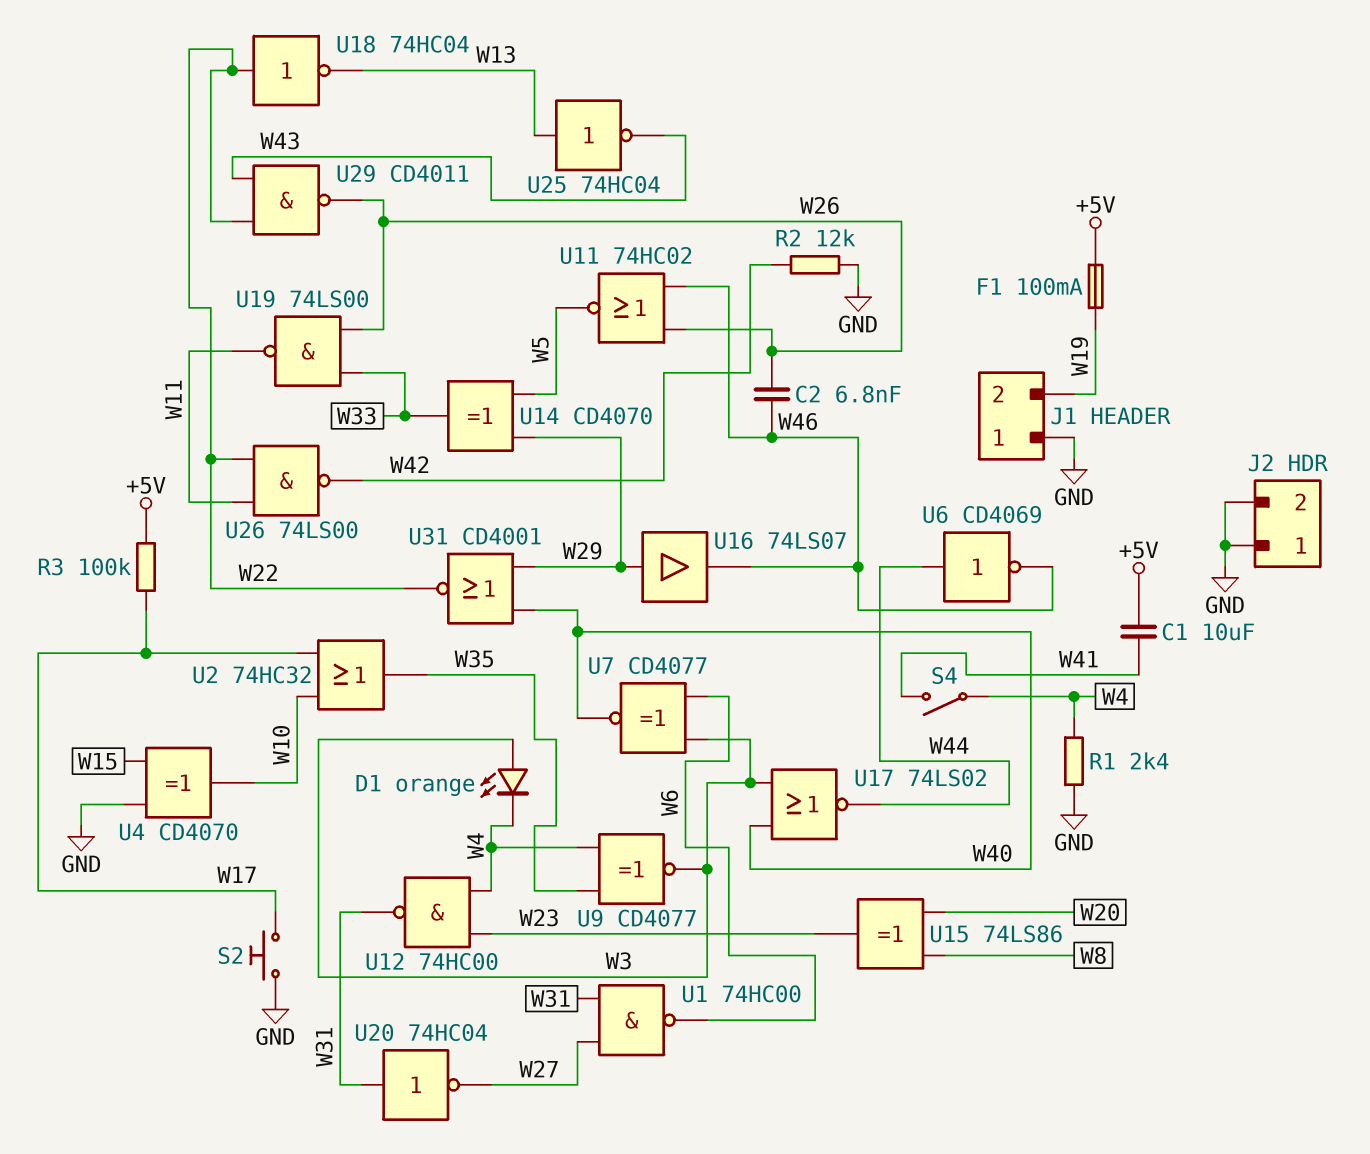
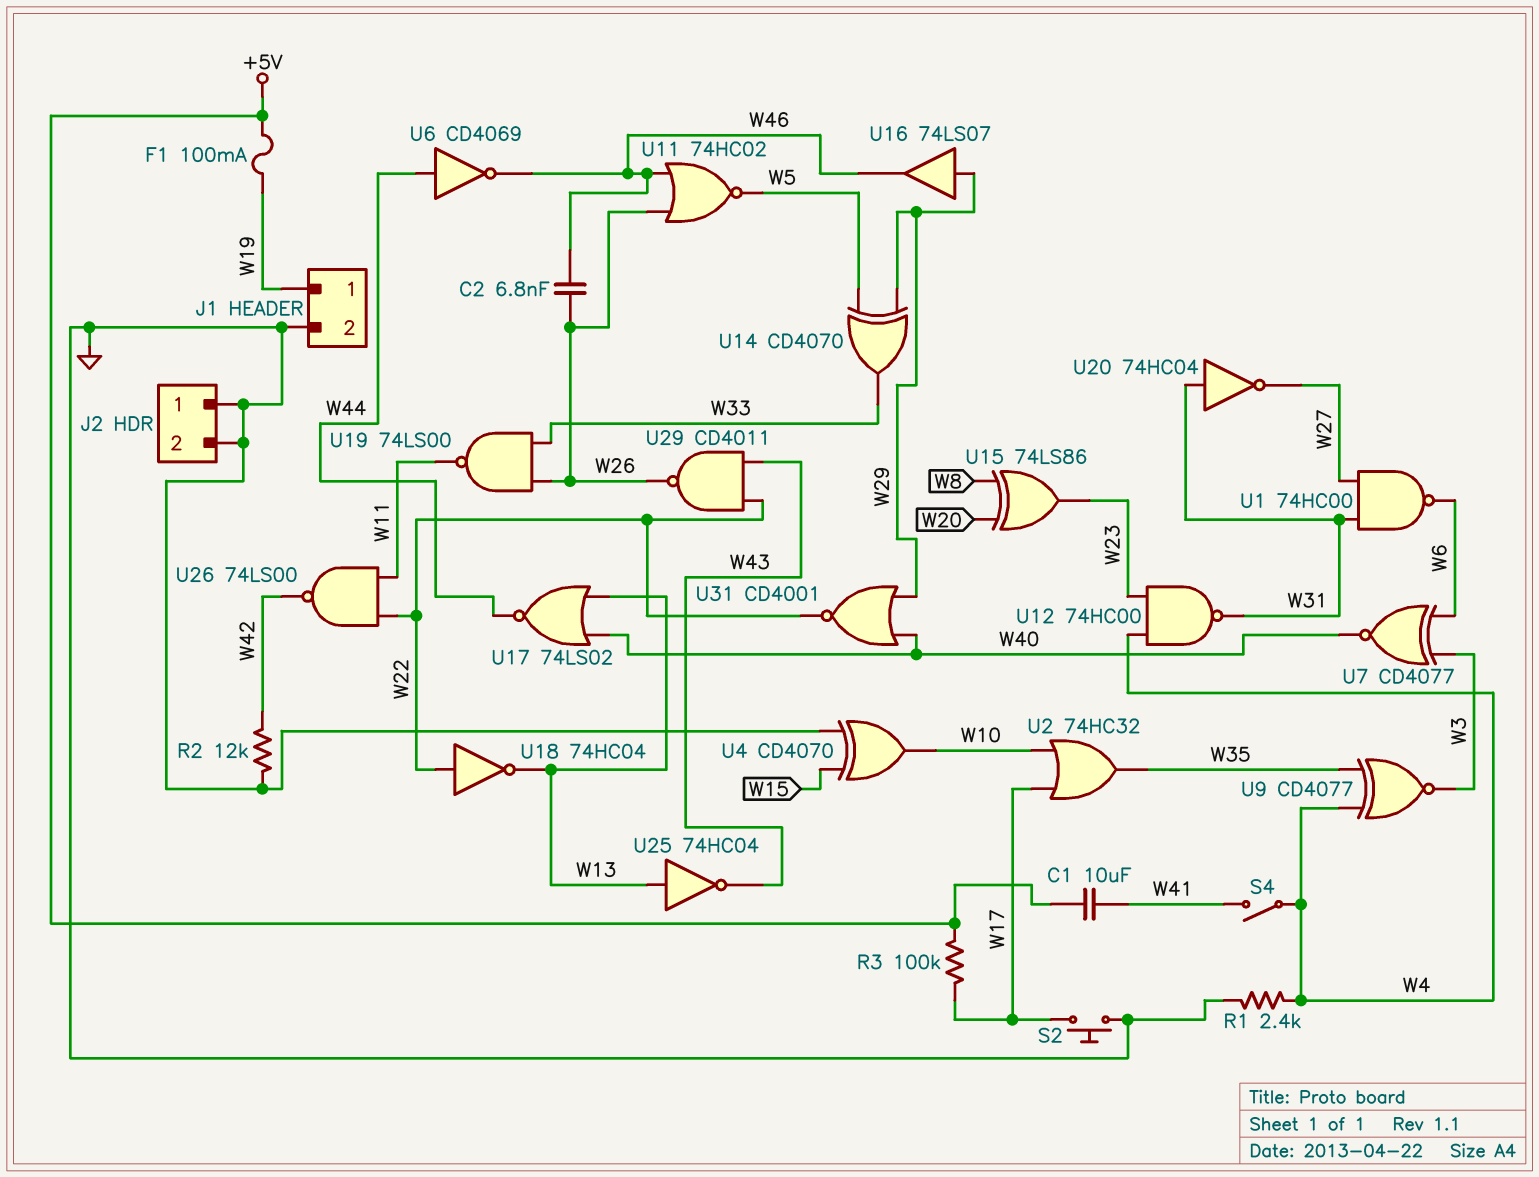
D1: LED orange (A W3, K W4) -> none
J1 pin 1: GND -> W19
J1 pin 2: W19 -> GND
U17: NOR 74LS02 (in W3, in W40, out W44) -> NOR 74LS02 (in W13, in W40, out W44)

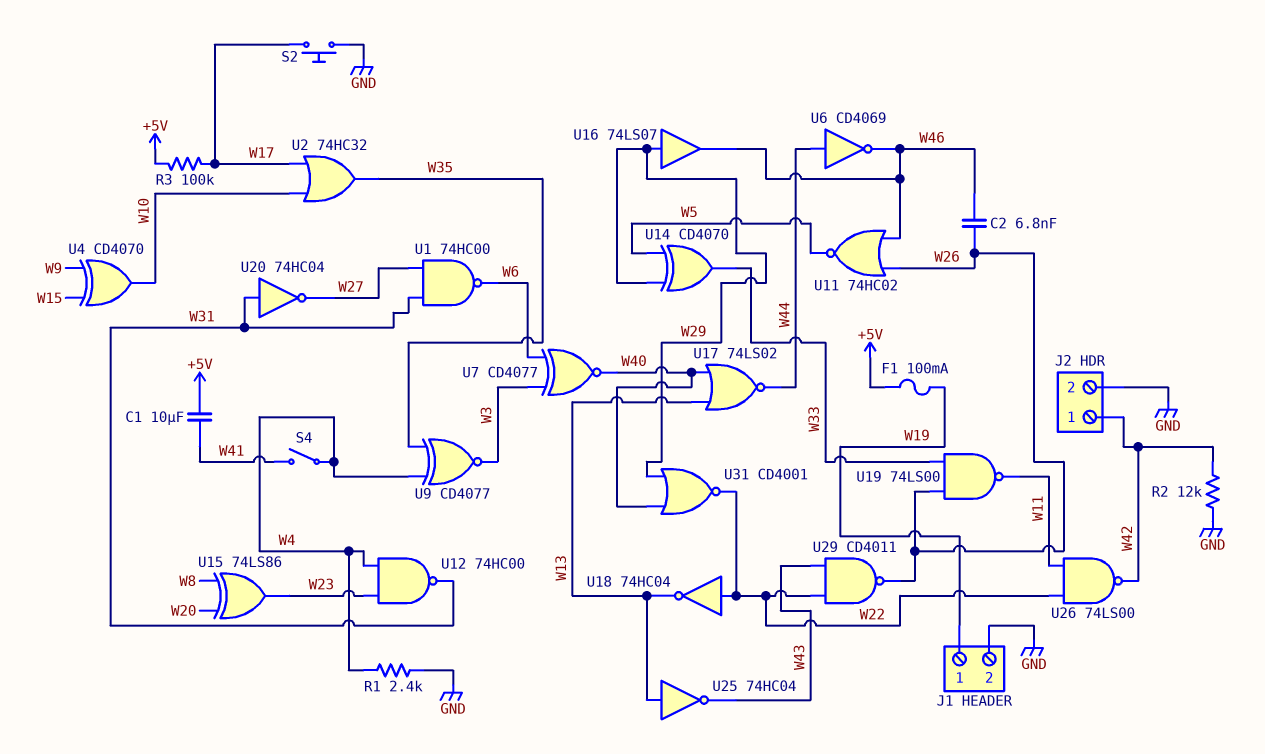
J2 pin 1: GND -> W42
U4: XOR CD4070 (in GND, in W15, out W10) -> XOR CD4070 (in W9, in W15, out W10)

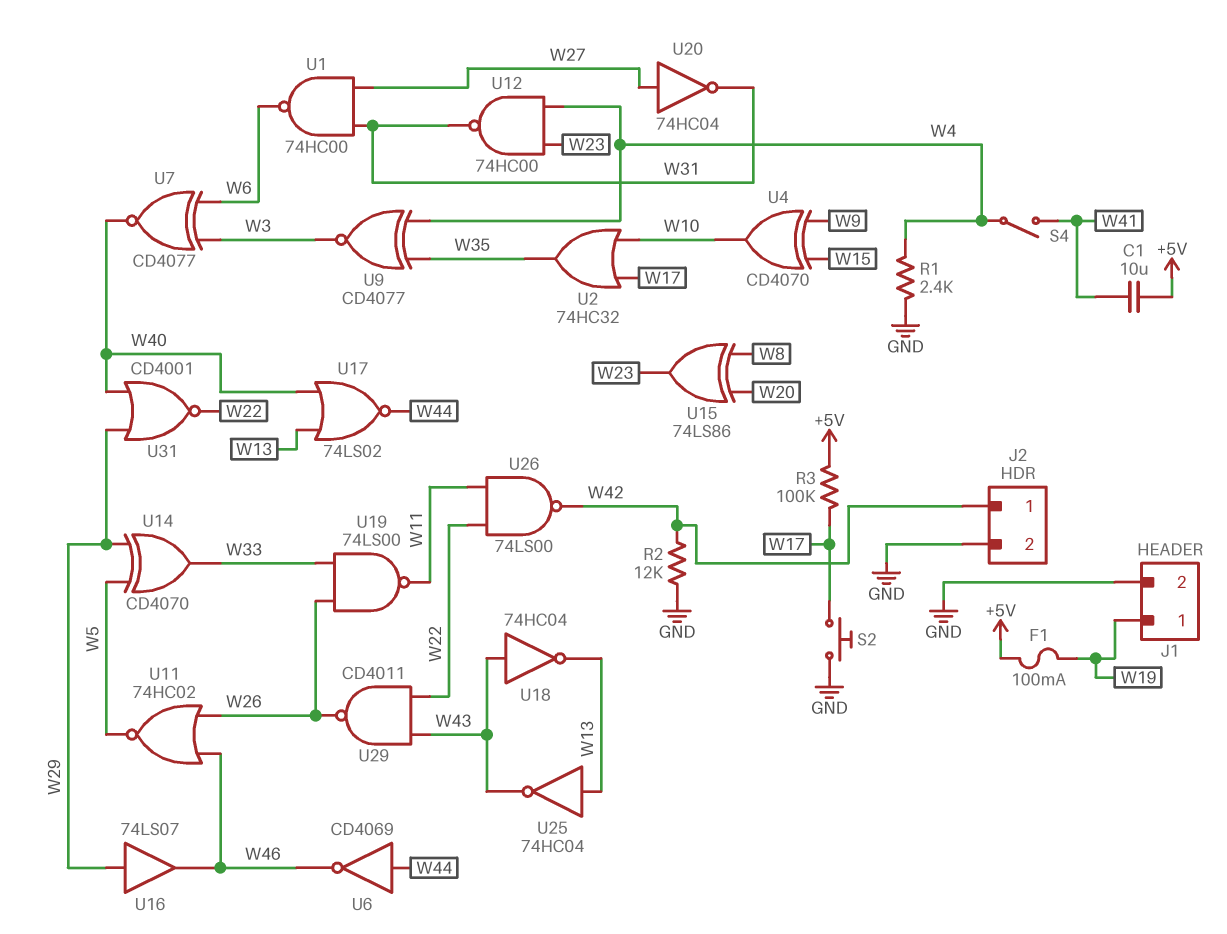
C2: 6.8nF (W26, W46) -> none
U18: NOT 74HC04 (in W22, out W13) -> NOT 74HC04 (in W43, out W13)
U20: NOT 74HC04 (in W31, out W27) -> NOT 74HC04 (in W27, out W31)

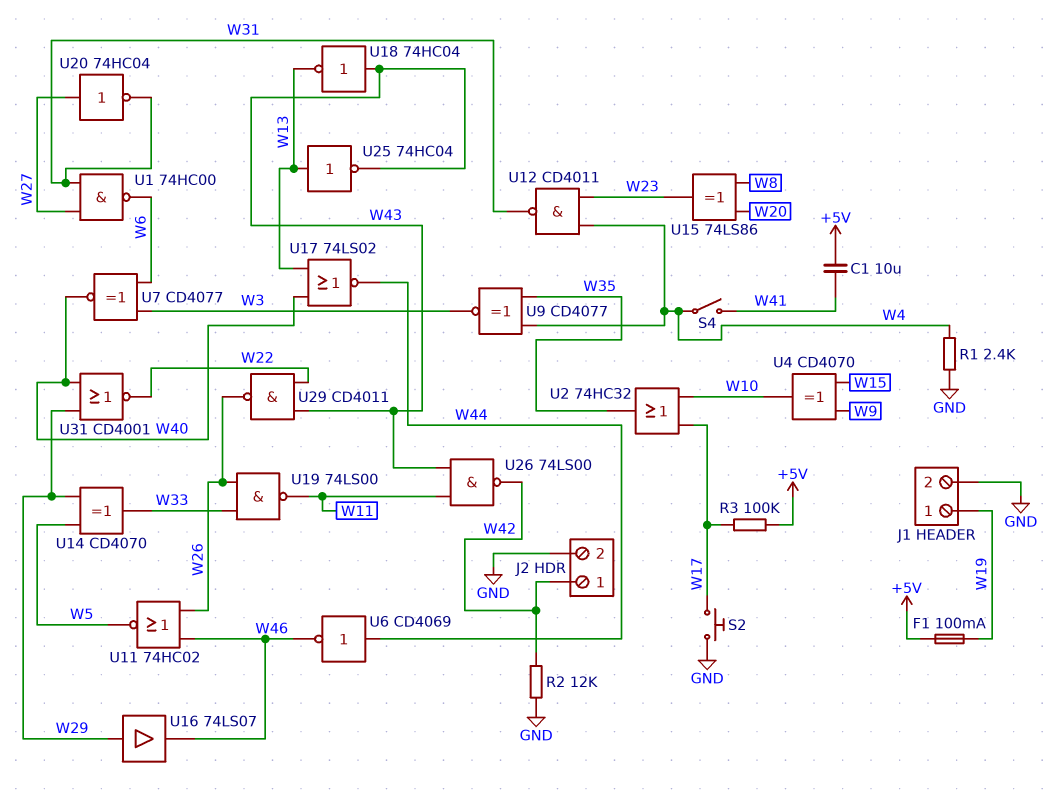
U12: NAND 74HC00 (in W4, in W23, out W31) -> NAND CD4011 (in W4, in W23, out W31)
U26: NAND 74LS00 (in W11, in W22, out W42) -> NAND 74LS00 (in W11, in W43, out W42)

